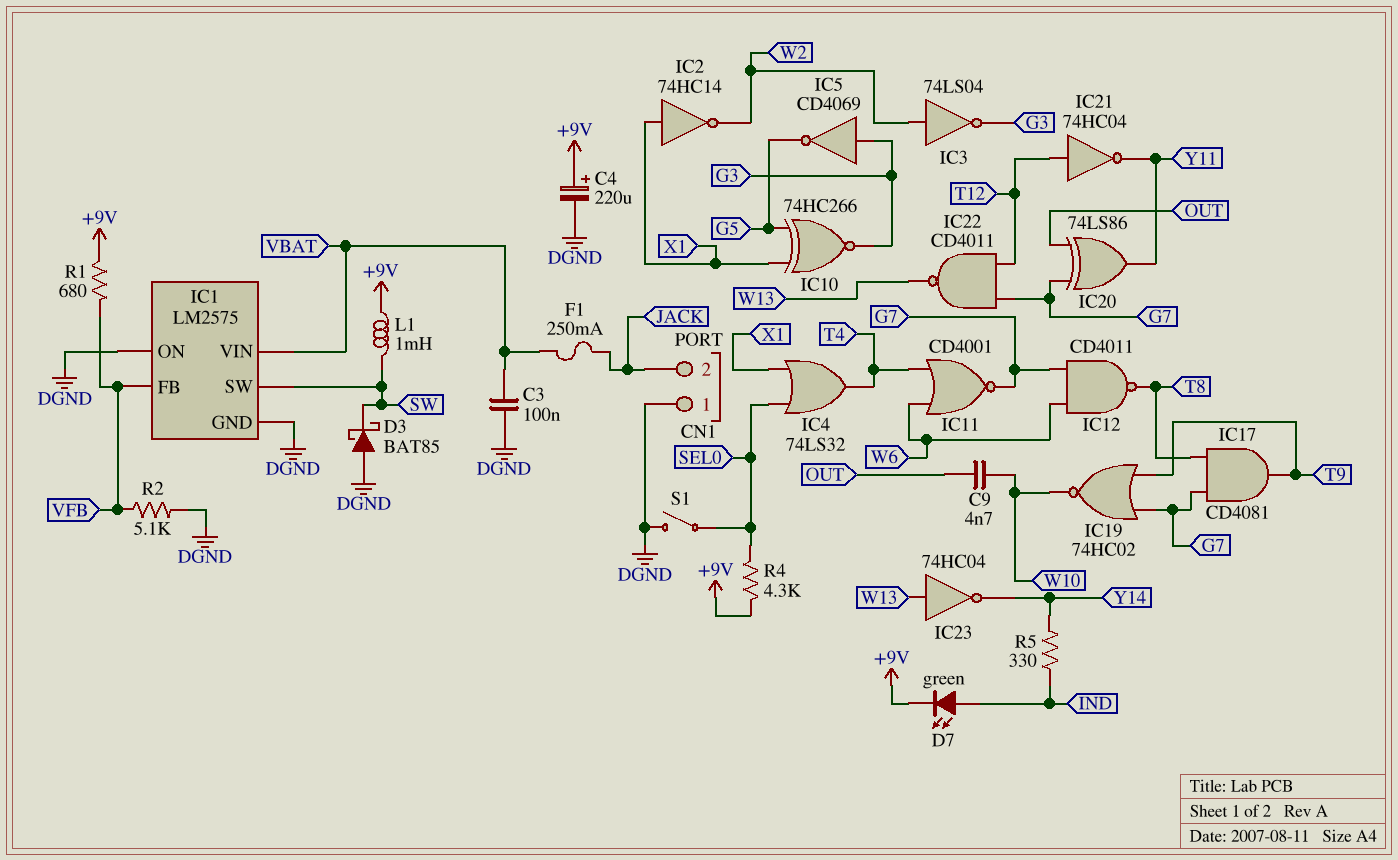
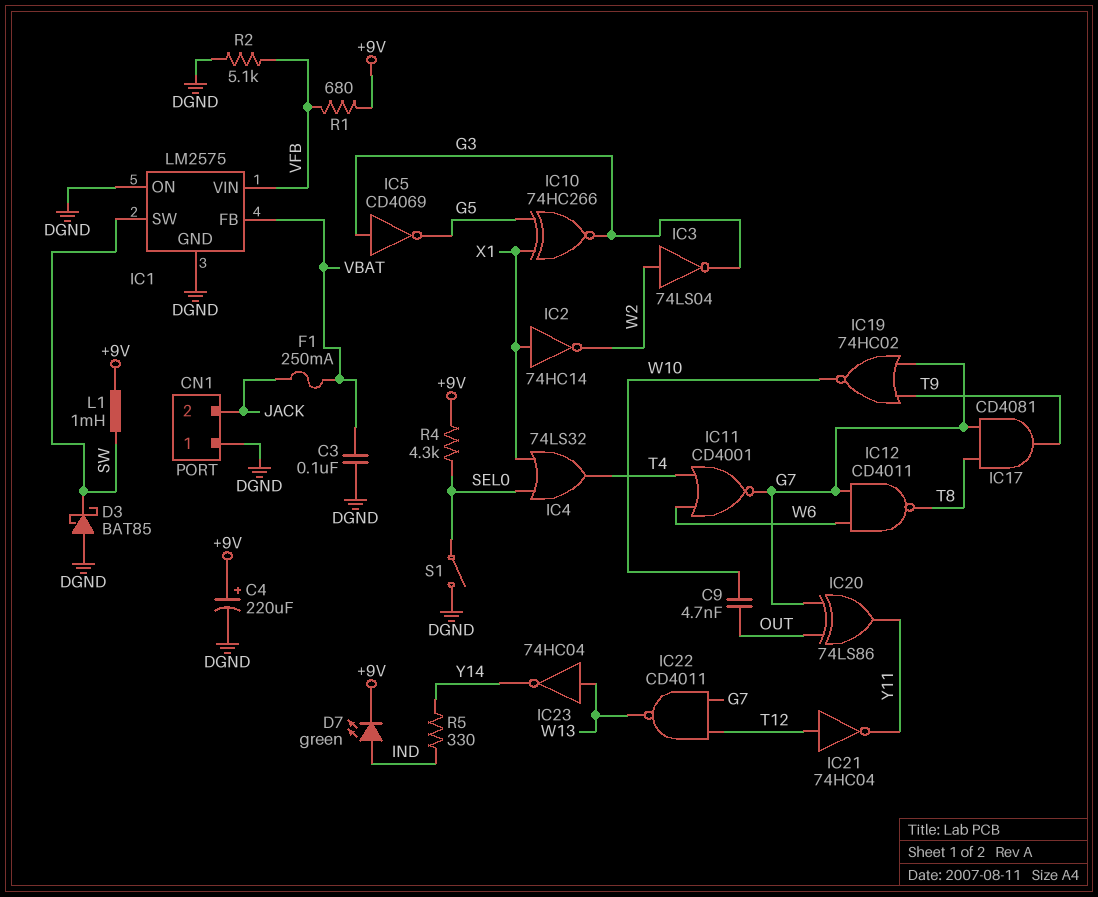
IC1 pin FB: VFB -> VBAT
IC1 pin VIN: VBAT -> VFB

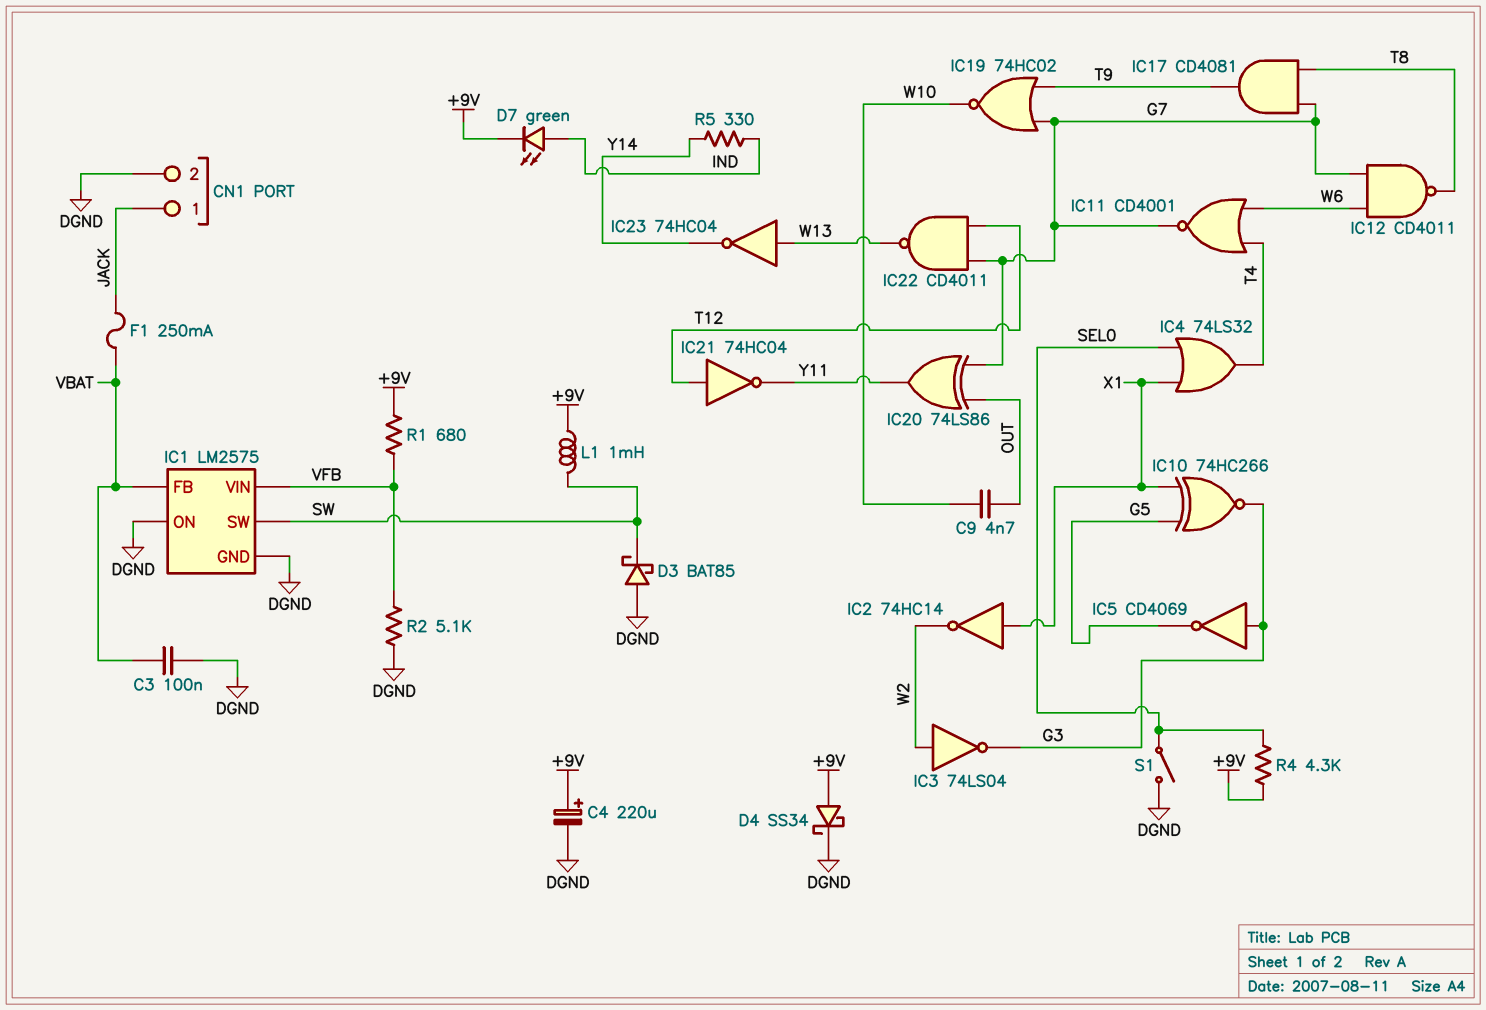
CN1 pin 1: DGND -> JACK
CN1 pin 2: JACK -> DGND
D4: none -> schottky SS34 (A +9V, K DGND)

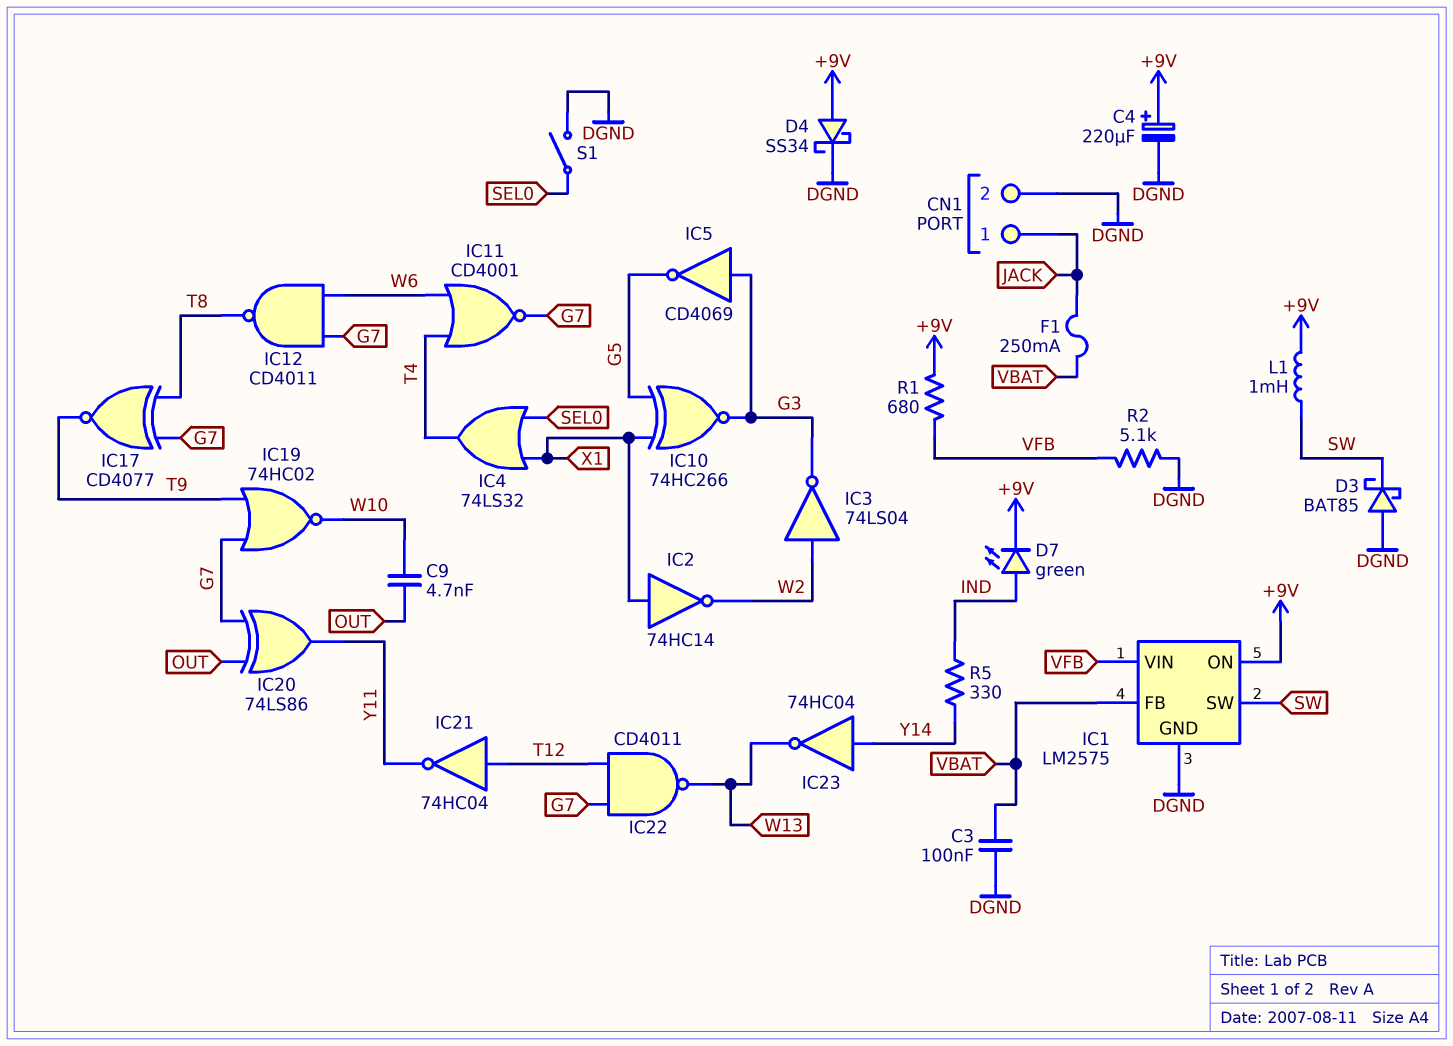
IC1 pin ON: DGND -> +9V
IC17: AND CD4081 (in G7, in T8, out T9) -> XNOR CD4077 (in G7, in T8, out T9)
IC23: NOT 74HC04 (in W13, out Y14) -> NOT 74HC04 (in Y14, out W13)
R4: 4.3k (+9V, SEL0) -> none

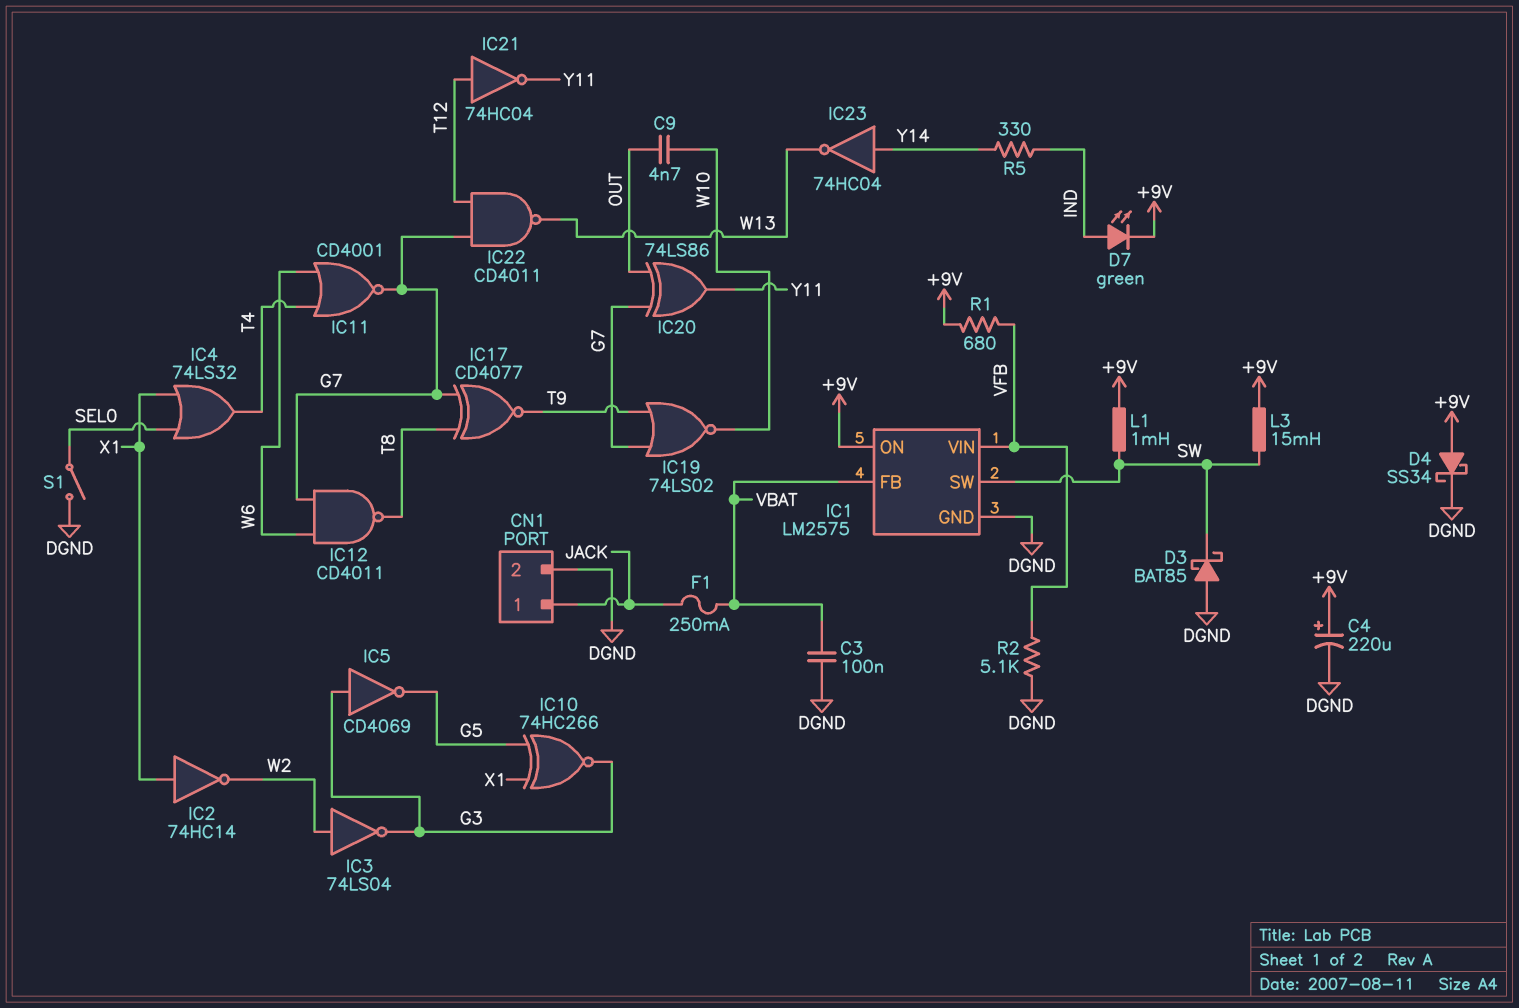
IC19: NOR 74HC02 (in G7, in T9, out W10) -> NOR 74LS02 (in G7, in T9, out W10)
L3: none -> 15mH (+9V, SW)

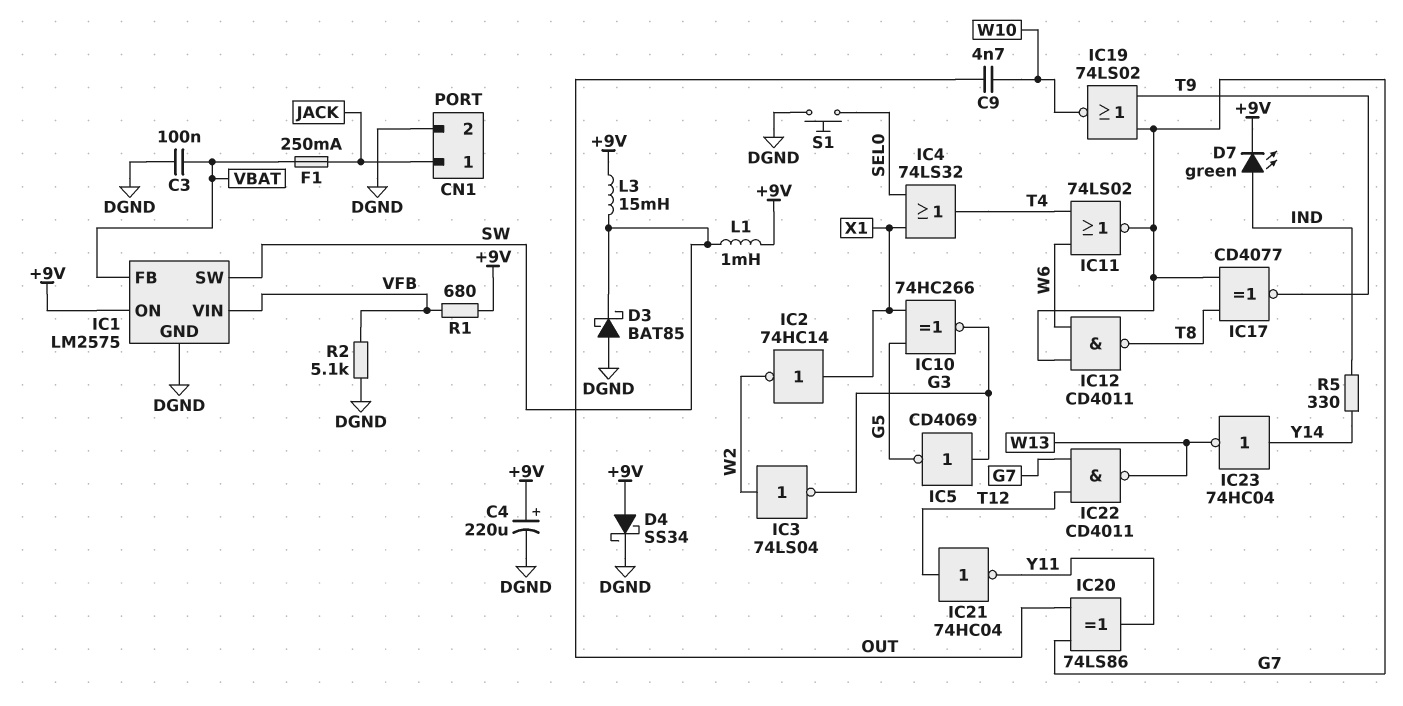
IC11: NOR CD4001 (in T4, in W6, out G7) -> NOR 74LS02 (in T4, in W6, out G7)
S1: switch (DGND, SEL0) -> button (DGND, SEL0)

